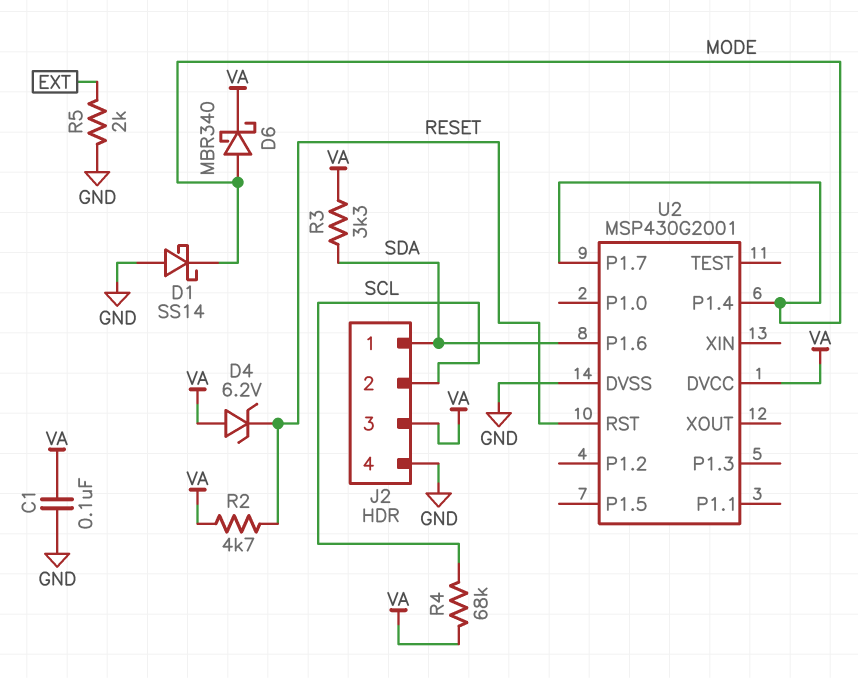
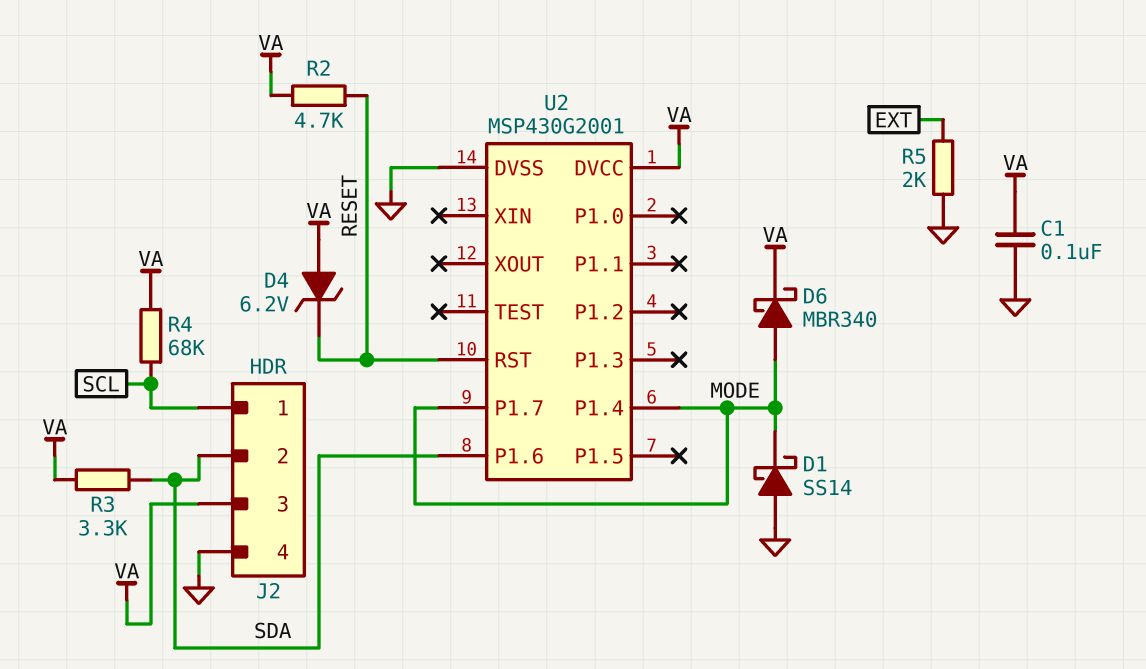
J2 pin 1: SDA -> SCL
J2 pin 2: SCL -> SDA

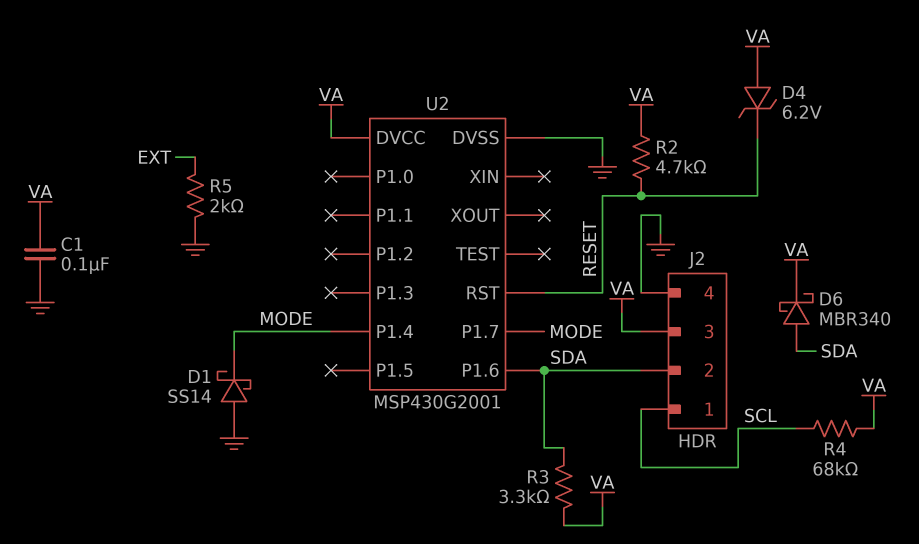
D6: schottky MBR340 (A MODE, K VA) -> schottky MBR340 (A SDA, K VA)

